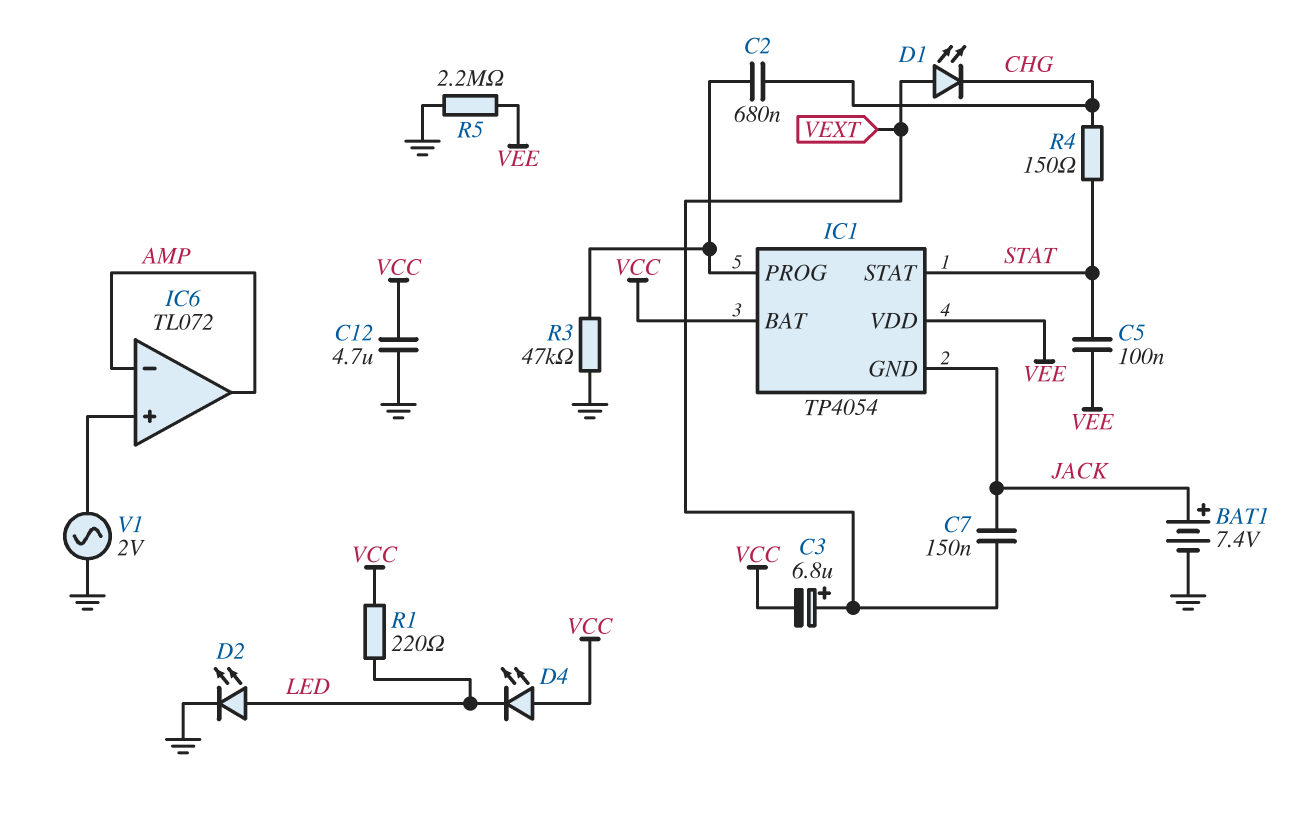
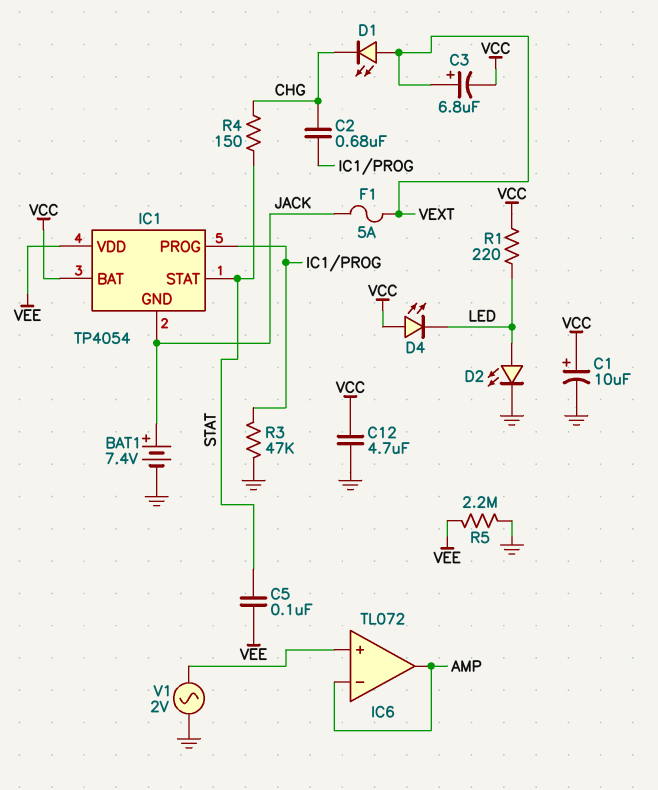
C1: none -> 10uF (plus VCC, minus GND)
C7: 150nF (JACK, VEXT) -> none
F1: none -> 5A (JACK, VEXT)

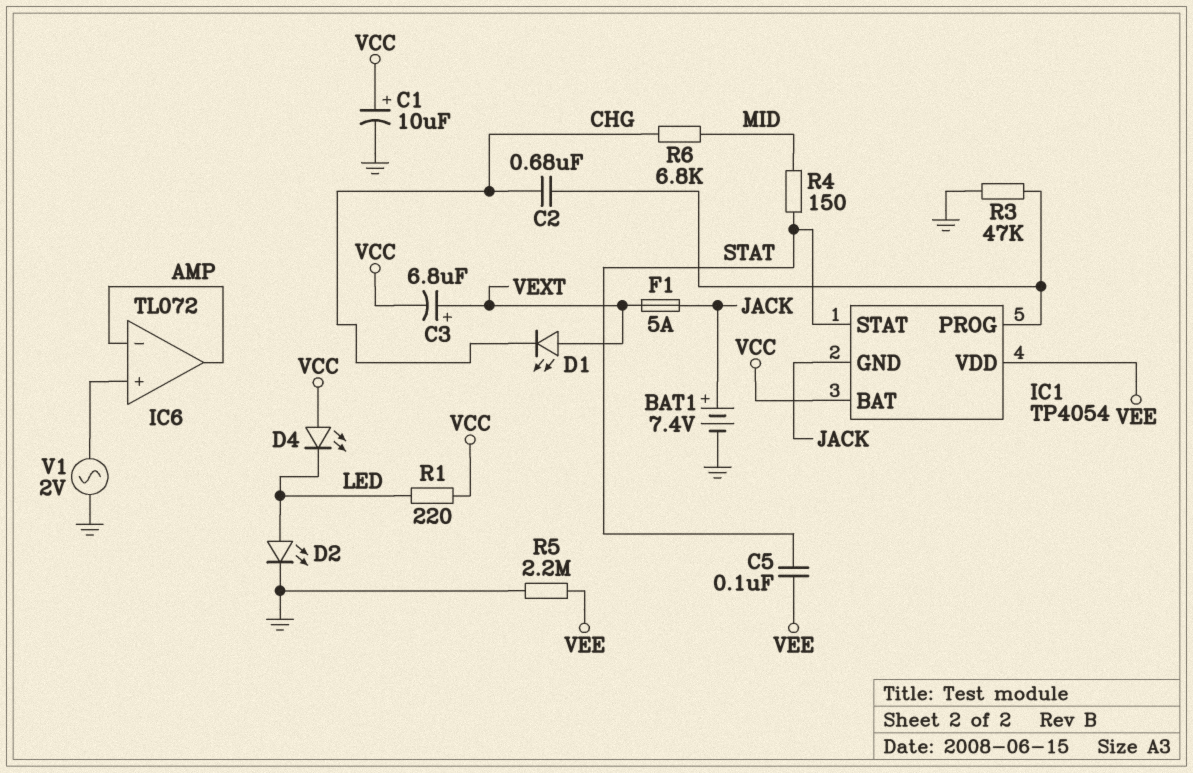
C12: 4.7uF (GND, VCC) -> none
R4: 150 (CHG, STAT) -> 150 (MID, STAT)
R6: none -> 6.8k (CHG, MID)

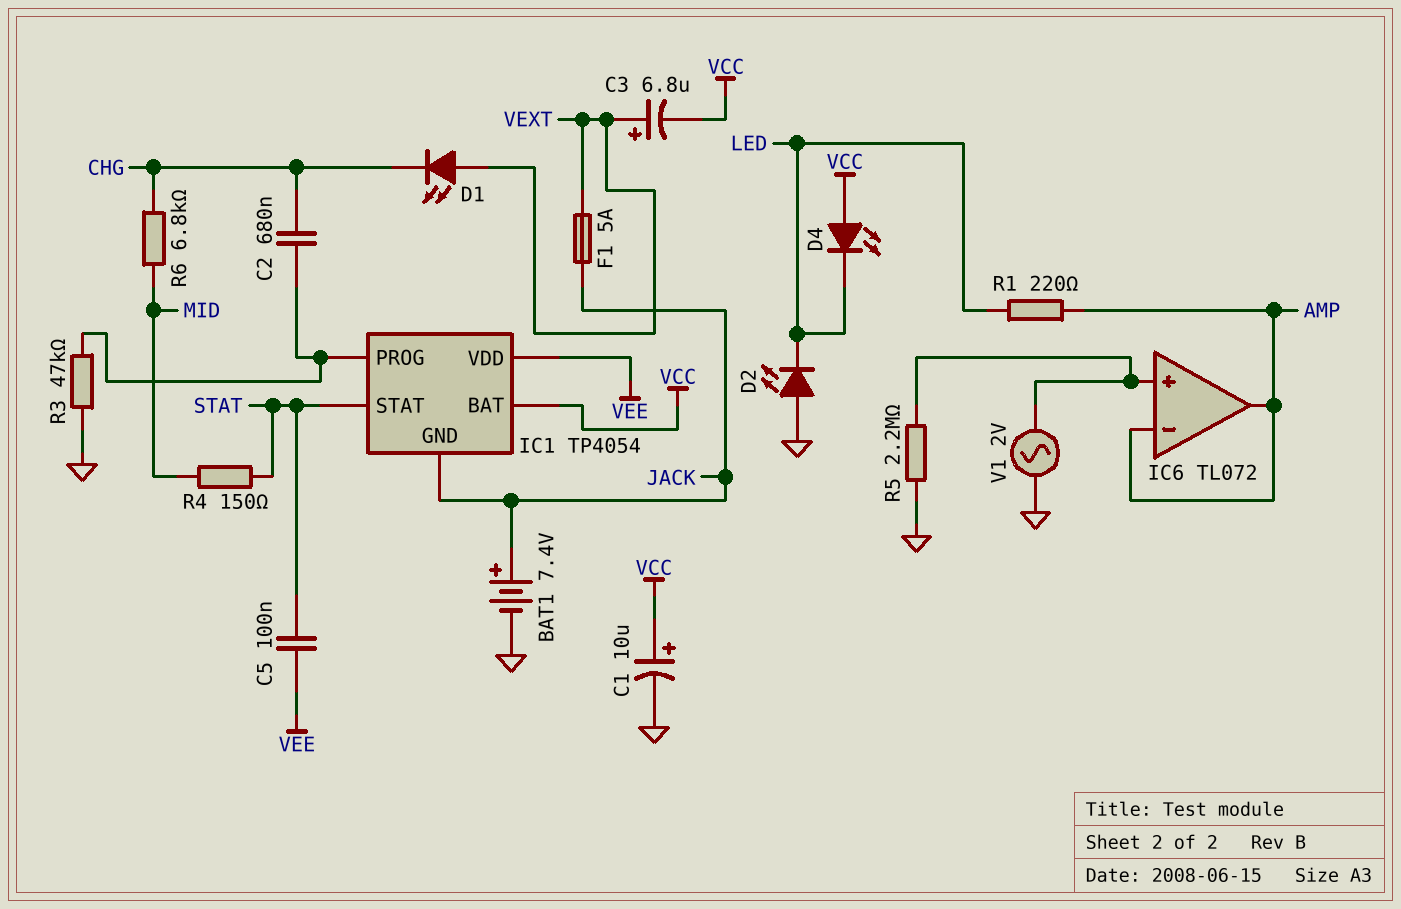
D2: LED (A LED, K GND) -> LED (A GND, K LED)
R1: 220 (LED, VCC) -> 220 (AMP, LED)
R5: 2.2M (GND, VEE) -> 2.2M (GND, IC6/in+)

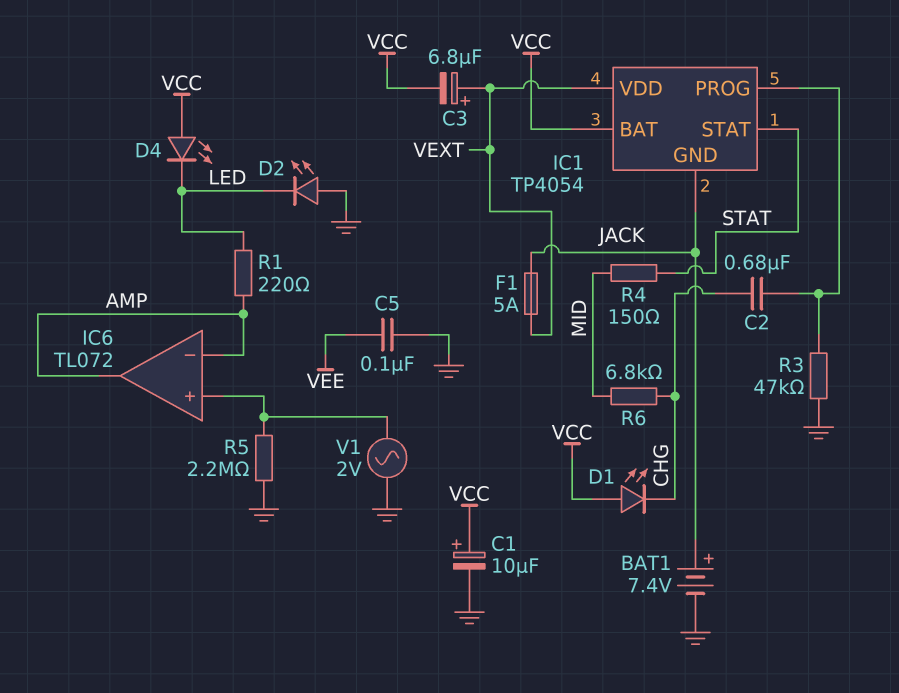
C5: 100nF (STAT, VEE) -> 100nF (GND, VEE)
D1: LED (A VEXT, K CHG) -> LED (A VCC, K CHG)
IC1 pin VDD: VEE -> VEXT

